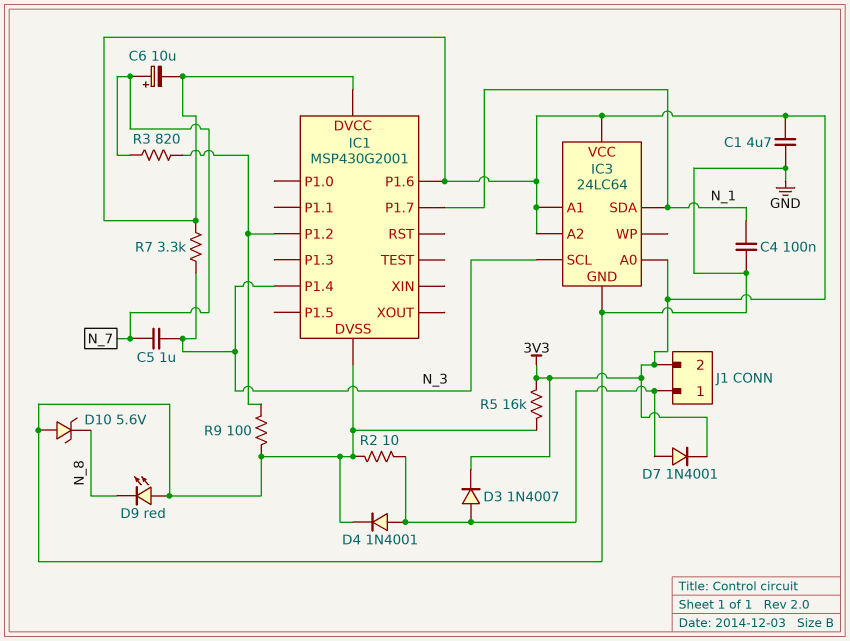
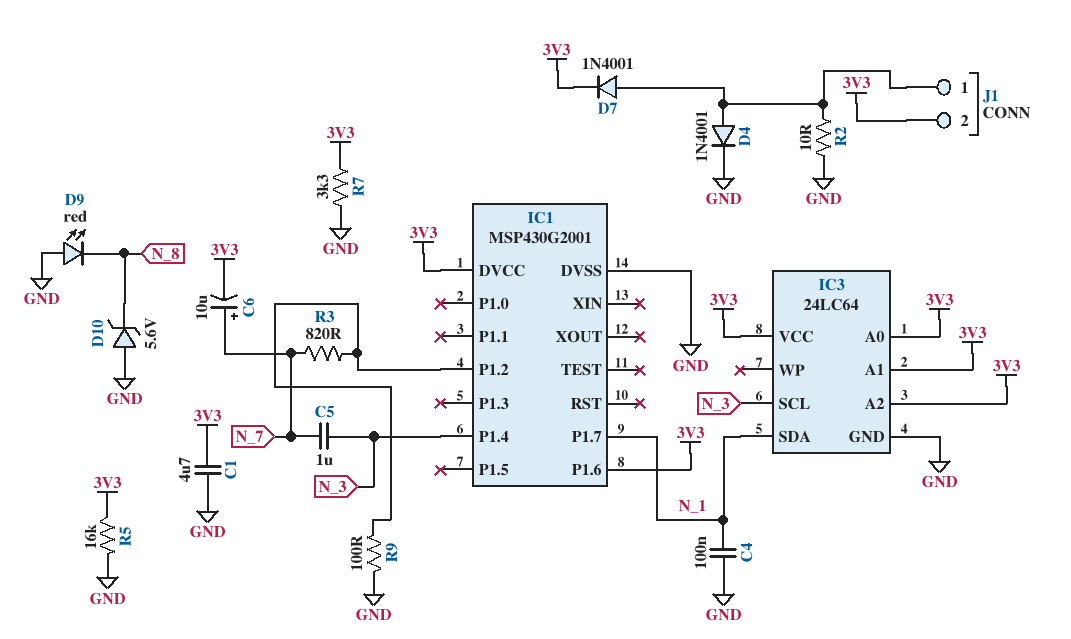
D3: diode 1N4007 (A J1/1, K 3V3) -> none
R7: 3.3k (3V3, N_3) -> 3.3k (3V3, GND)

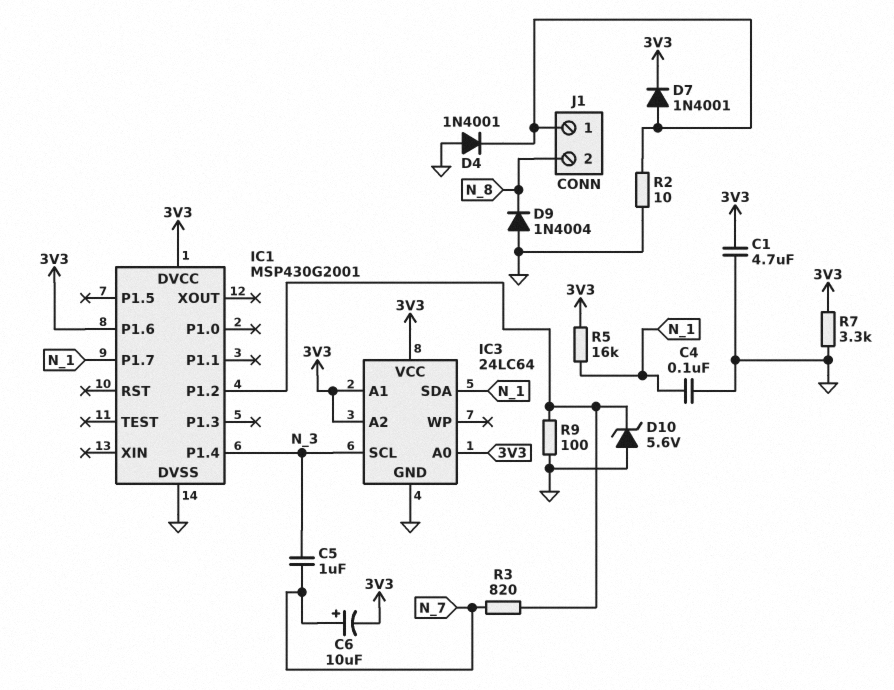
D4: diode 1N4001 (A J1/1, K GND) -> diode 1N4001 (A GND, K J1/1)
D9: LED red (A GND, K N_8) -> diode 1N4004 (A GND, K N_8)
D10: zener 5.6V (A GND, K N_8) -> zener 5.6V (A GND, K IC1/P1.2)
J1 pin 2: 3V3 -> N_8
R5: 16k (3V3, GND) -> 16k (3V3, N_1)

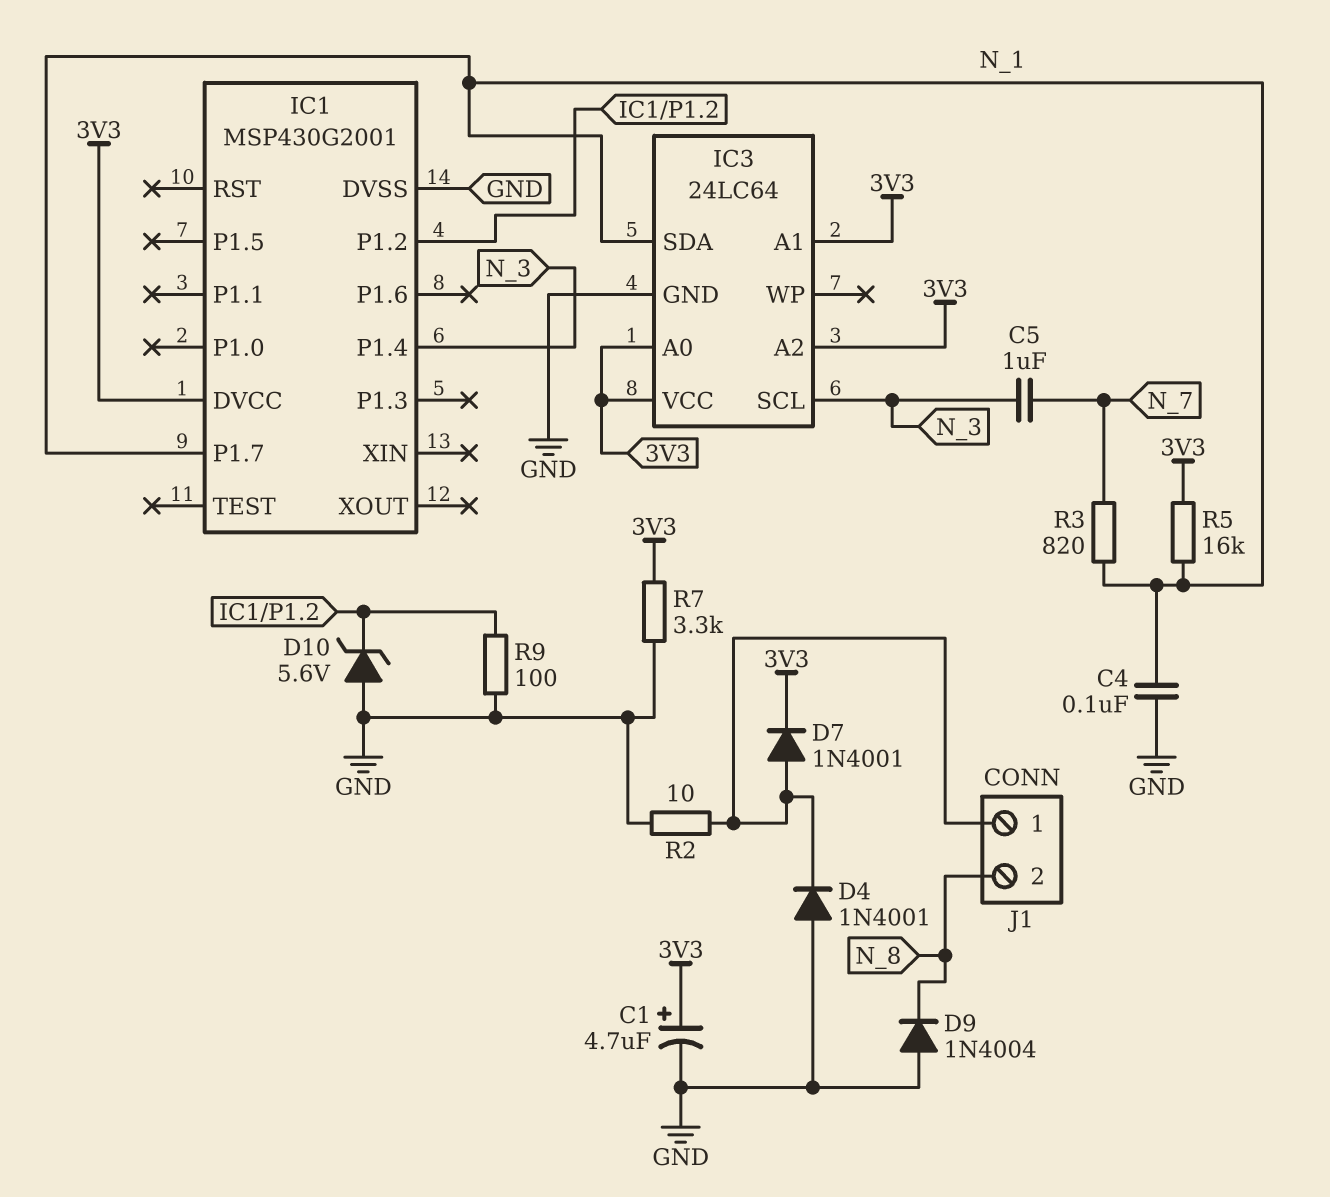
C1: 4.7uF (3V3, GND) -> 4.7uF (plus 3V3, minus GND)
C6: 10uF (plus N_7, minus 3V3) -> none
IC1 pin P1.6: 3V3 -> none
R3: 820 (IC1/P1.2, N_7) -> 820 (N_1, N_7)

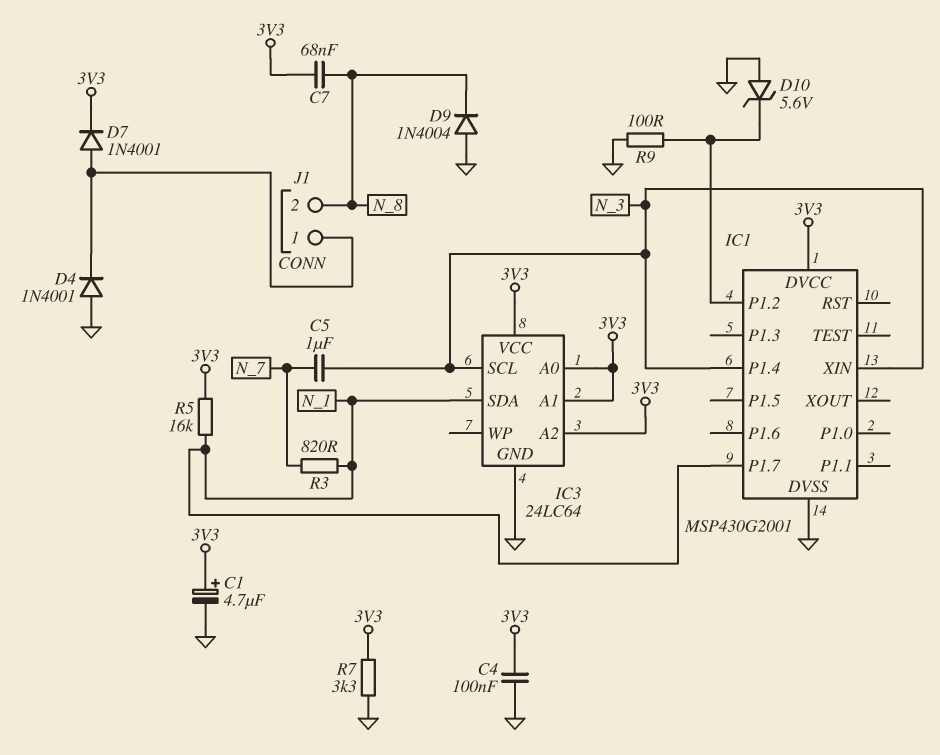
C4: 100nF (GND, N_1) -> 100nF (3V3, GND)
C7: none -> 68nF (3V3, N_8)
IC1 pin XIN: none -> N_3
R2: 10 (GND, J1/1) -> none

